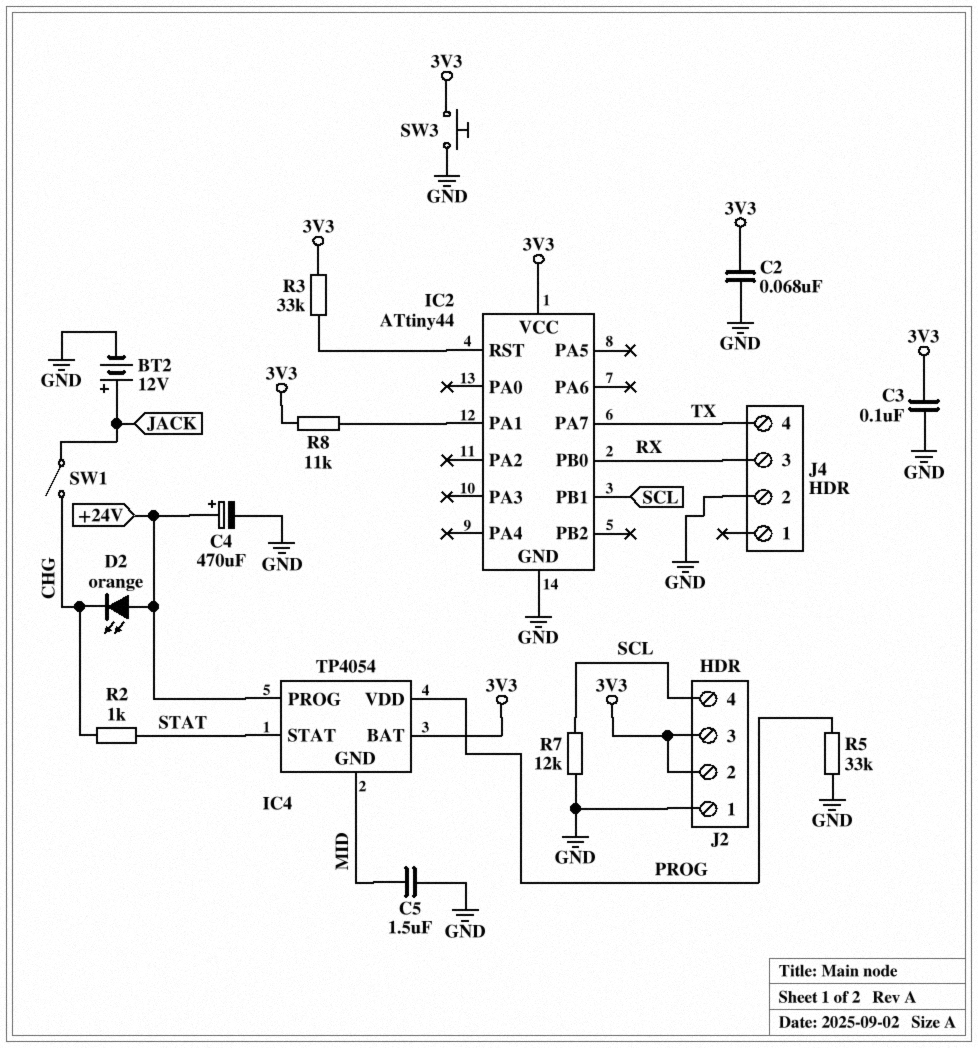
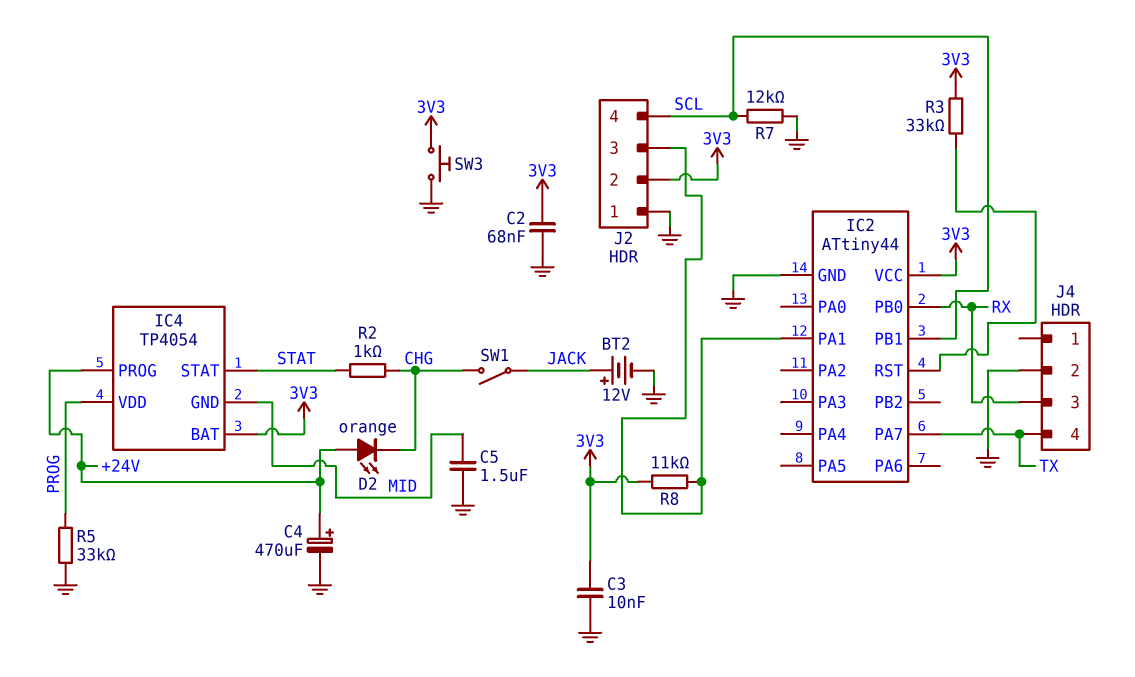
C3: 100nF (3V3, GND) -> 10nF (3V3, GND)
J2 pin 3: 3V3 -> IC2/PA1

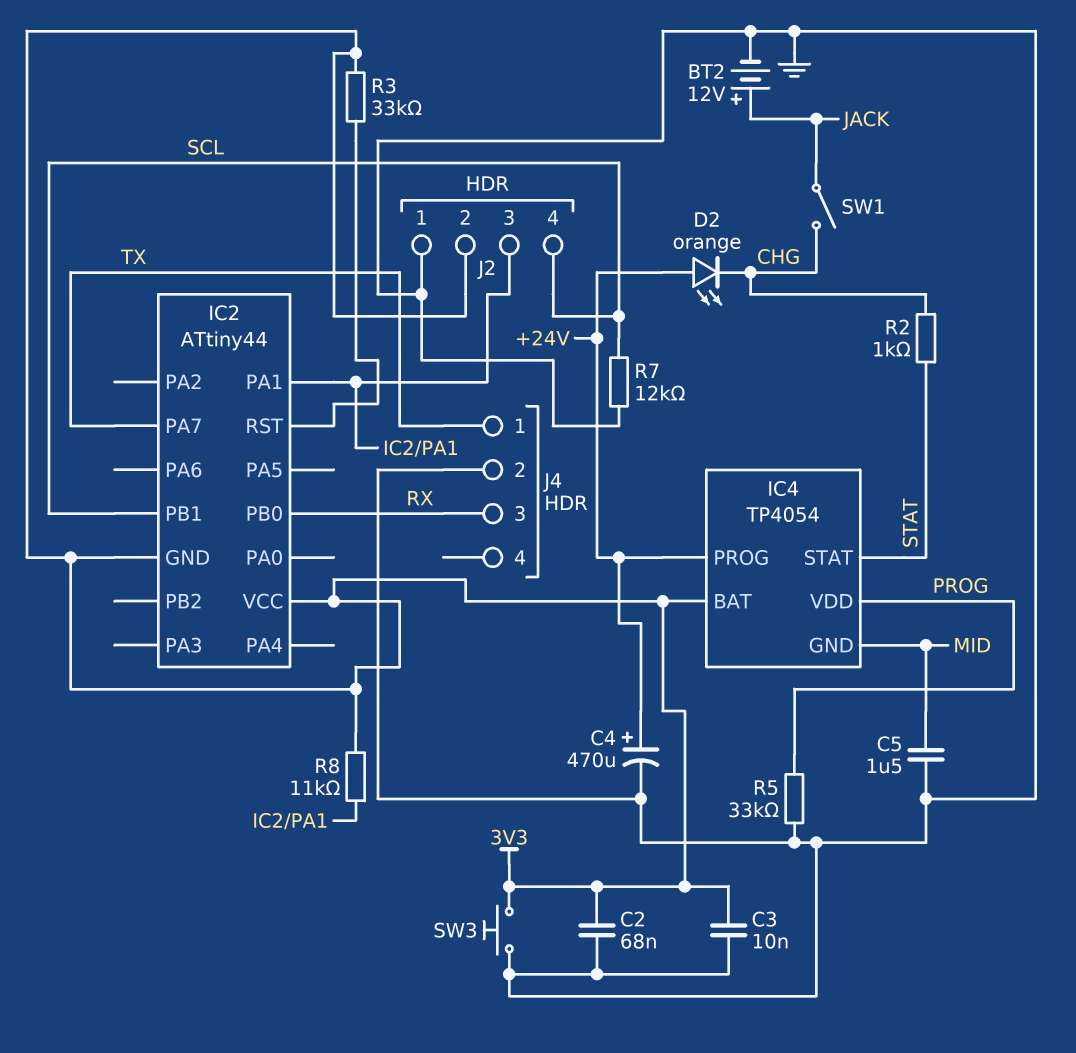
IC2 pin GND: GND -> 3V3
J4 pin 1: none -> TX
J4 pin 4: TX -> none

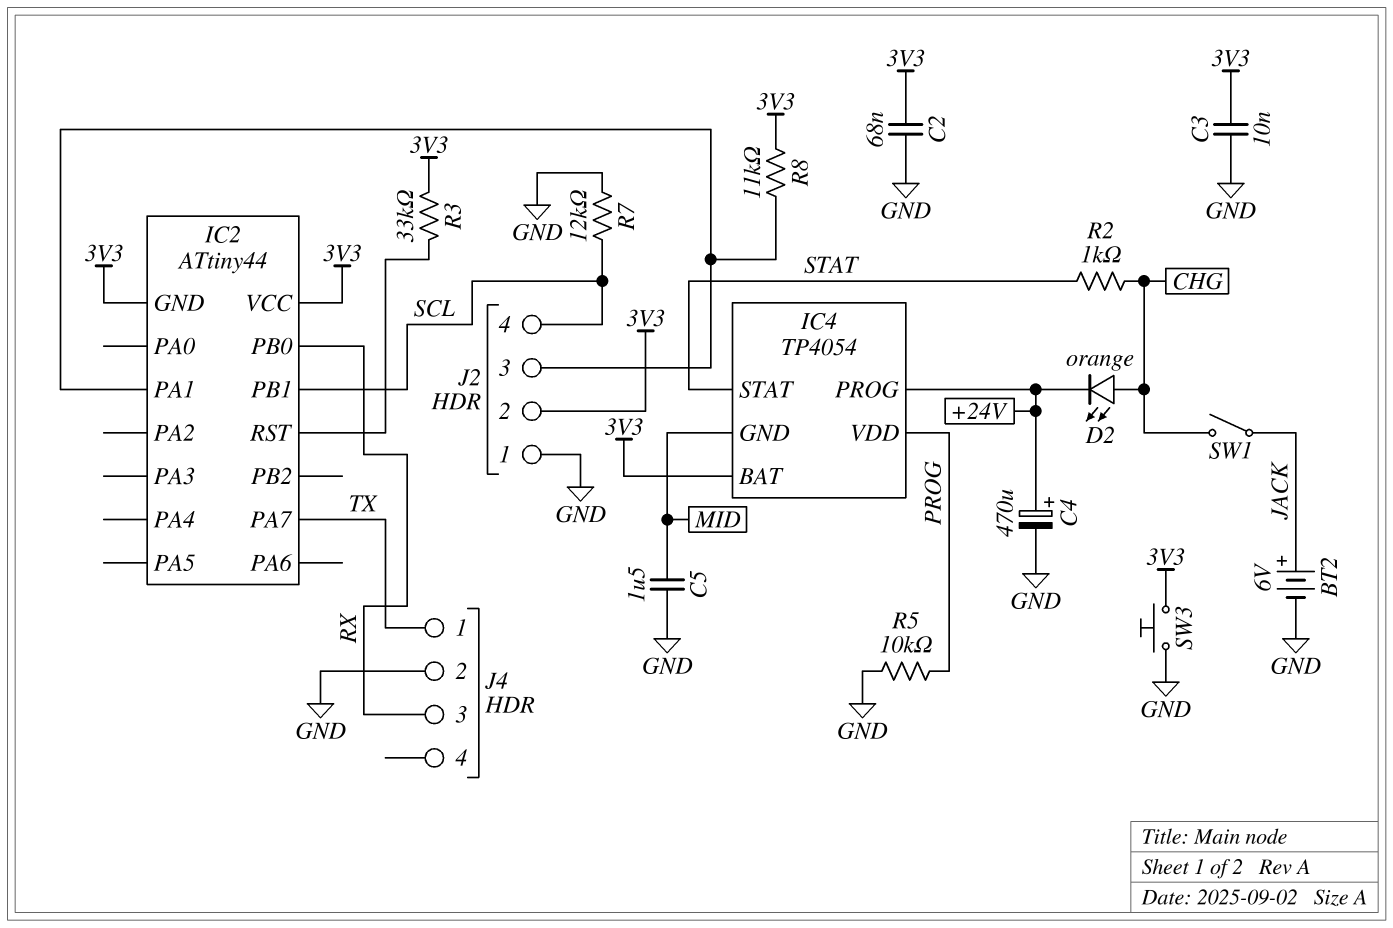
BT2: 12V (plus JACK, minus GND) -> 6V (plus JACK, minus GND)
D2: LED orange (A +24V, K CHG) -> LED orange (A CHG, K +24V)
R5: 33k (GND, PROG) -> 10k (GND, PROG)

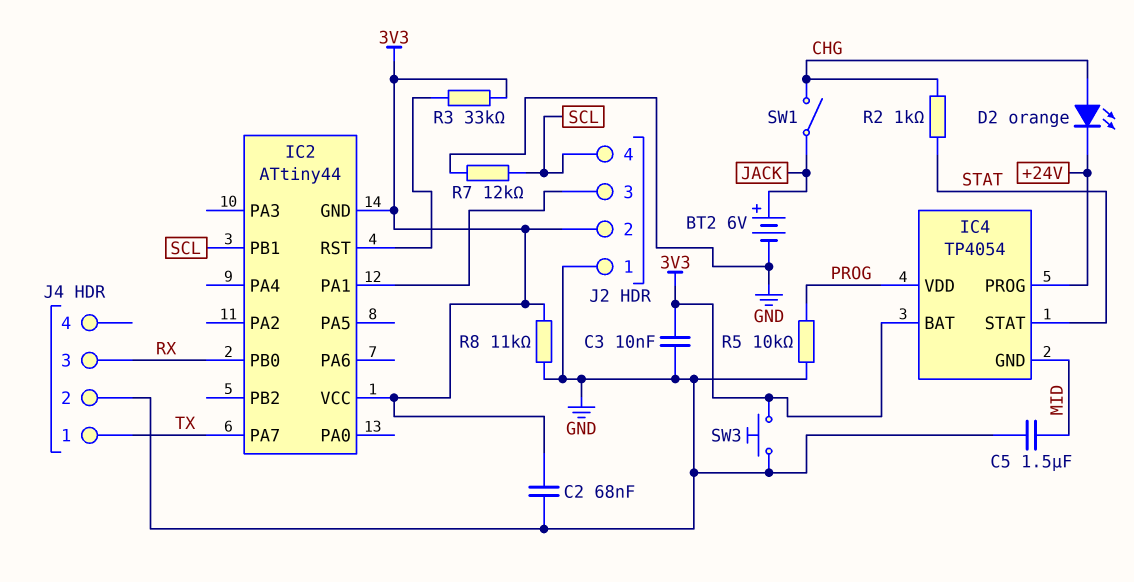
C4: 470uF (plus +24V, minus GND) -> none
R8: 11k (3V3, IC2/PA1) -> 11k (3V3, GND)

